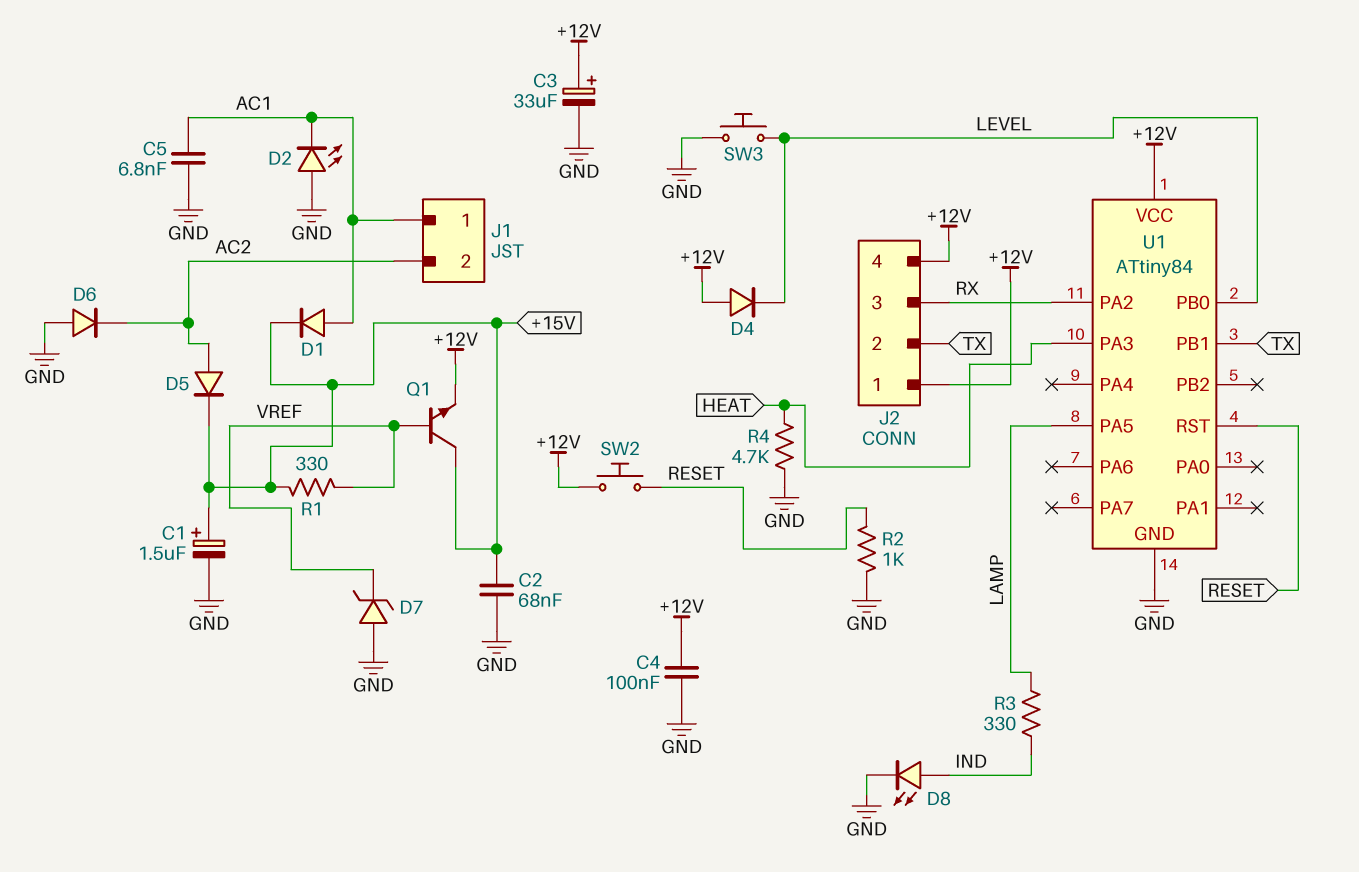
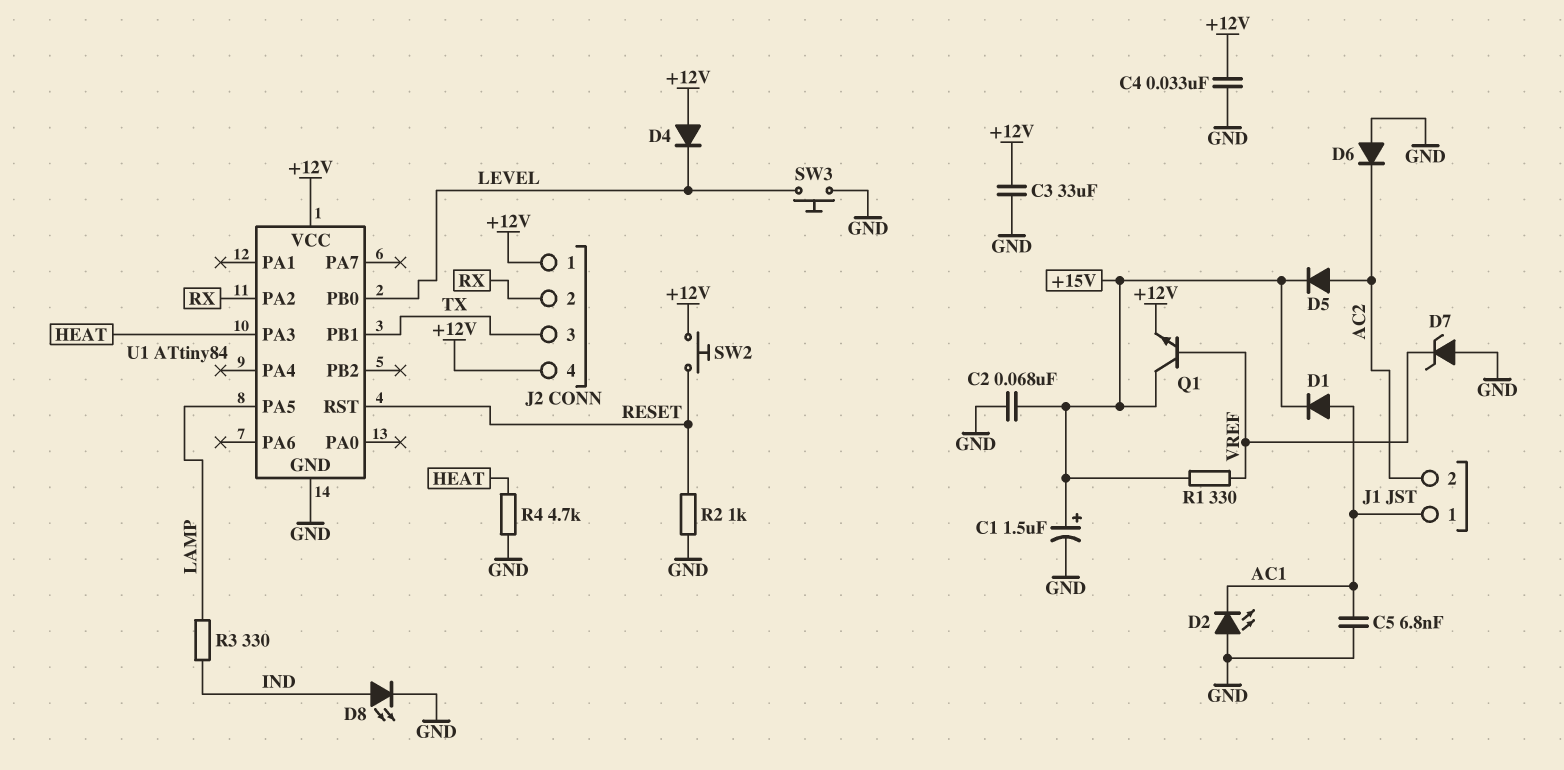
C3: 33uF (plus +12V, minus GND) -> 33uF (+12V, GND)
C4: 100nF (+12V, GND) -> 33nF (+12V, GND)
J2 pin 2: TX -> RX
J2 pin 3: RX -> TX

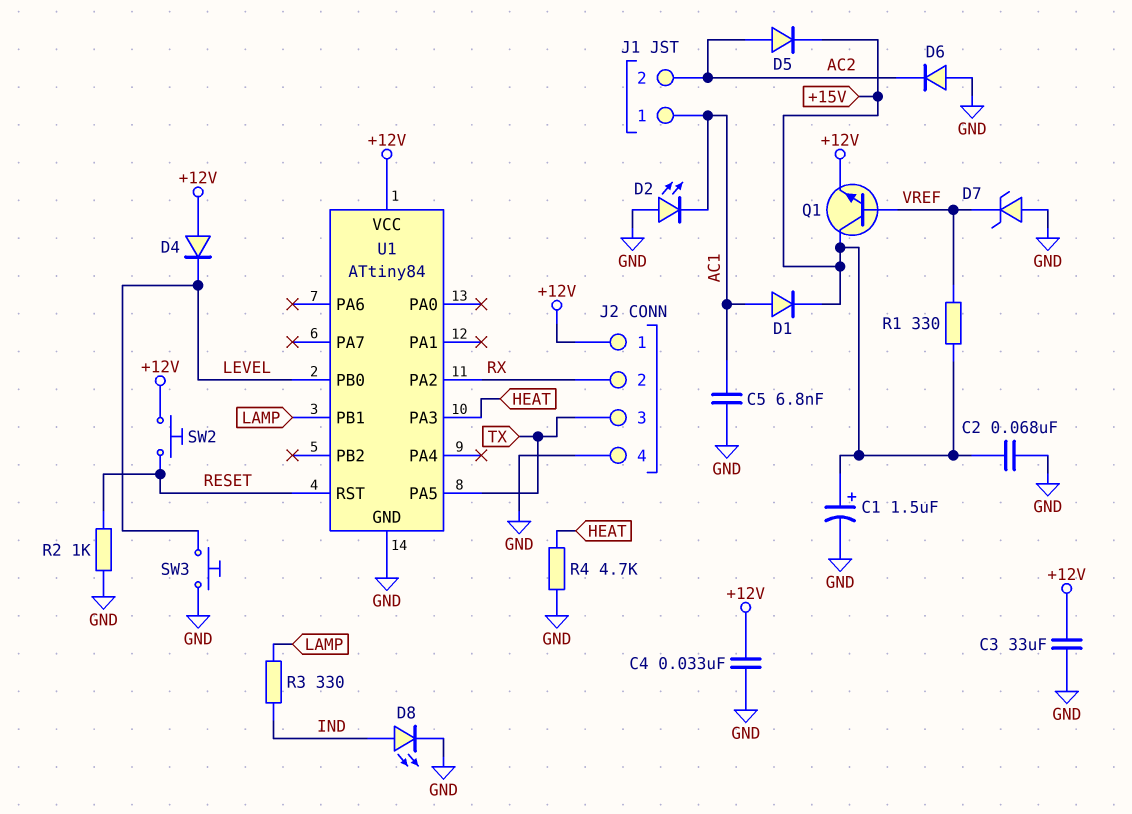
J2 pin 4: +12V -> GND
U1 pin PA5: LAMP -> TX
U1 pin PB1: TX -> LAMP

